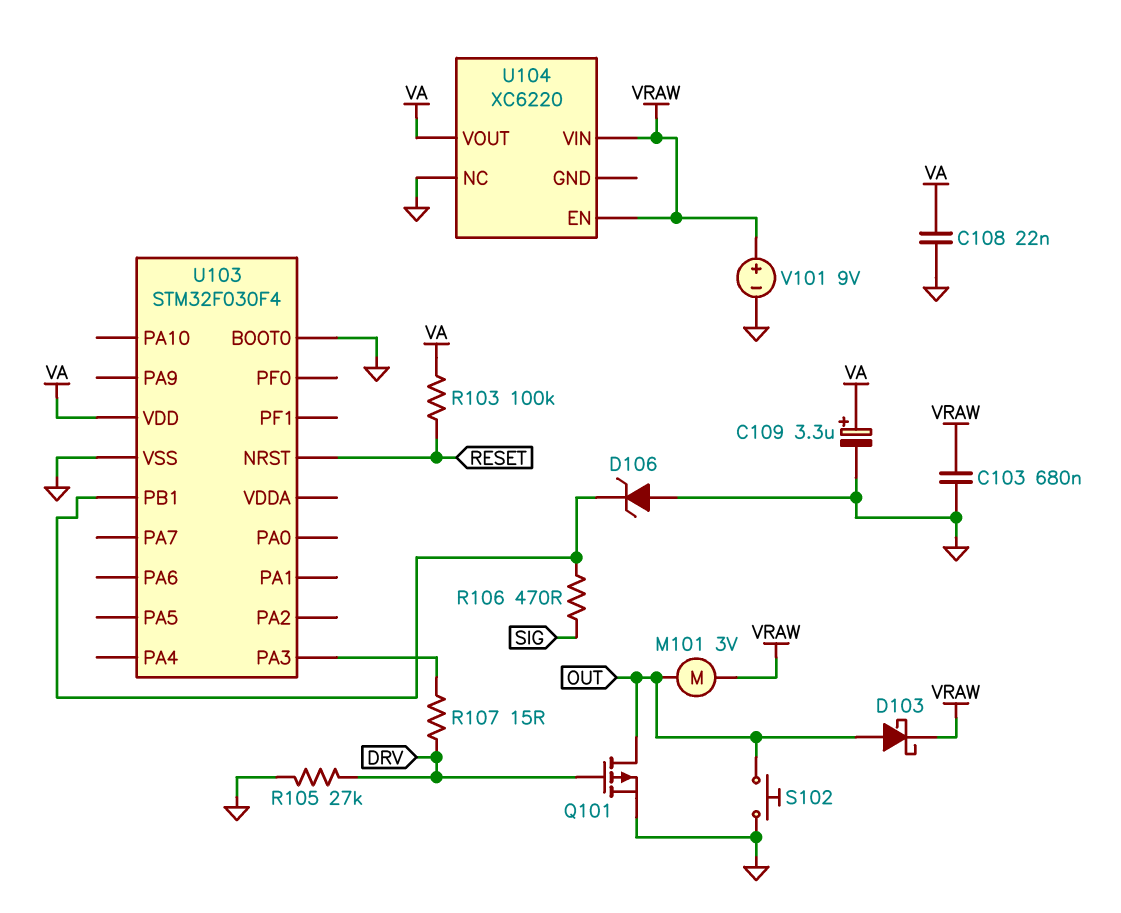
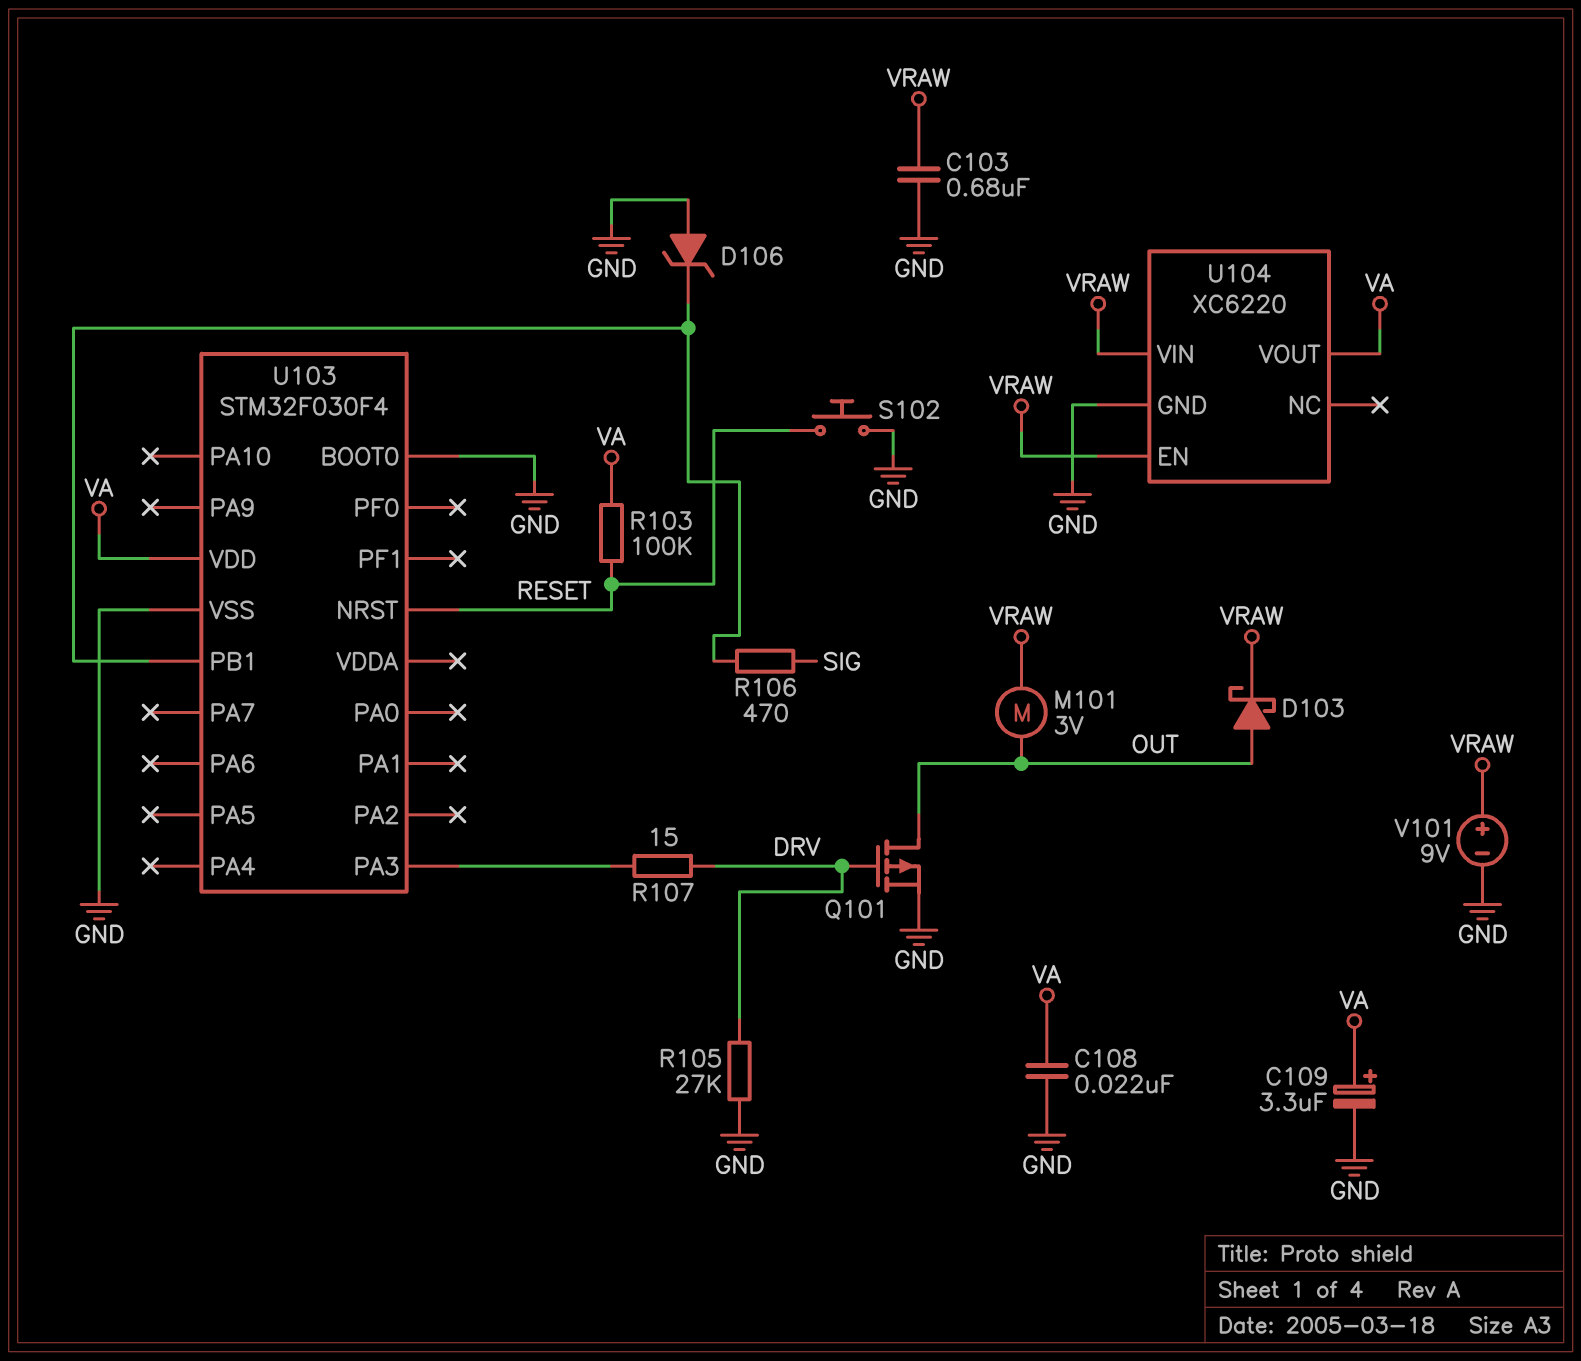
S102: button (GND, OUT) -> button (GND, RESET)
U104 pin GND: none -> GND
U104 pin NC: GND -> none

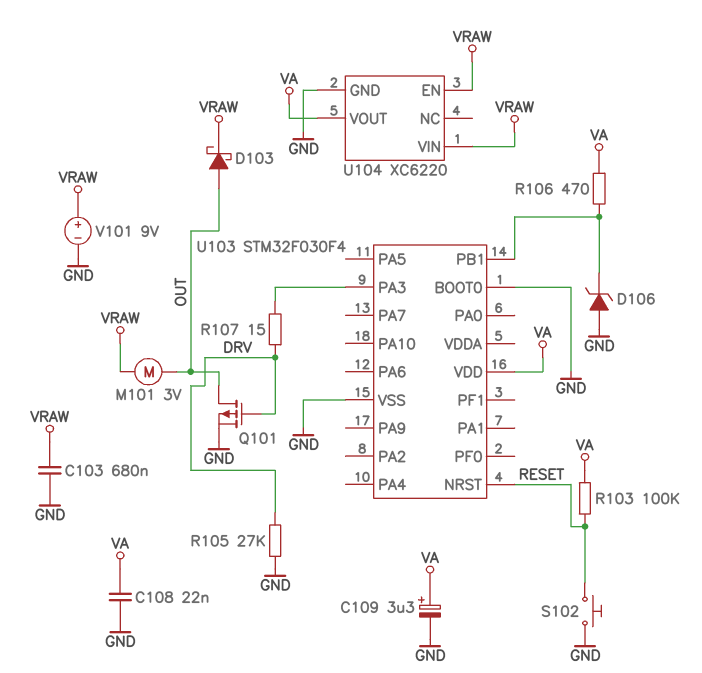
R106: 470 (SIG, U103/PB1) -> 470 (U103/PB1, VA)

